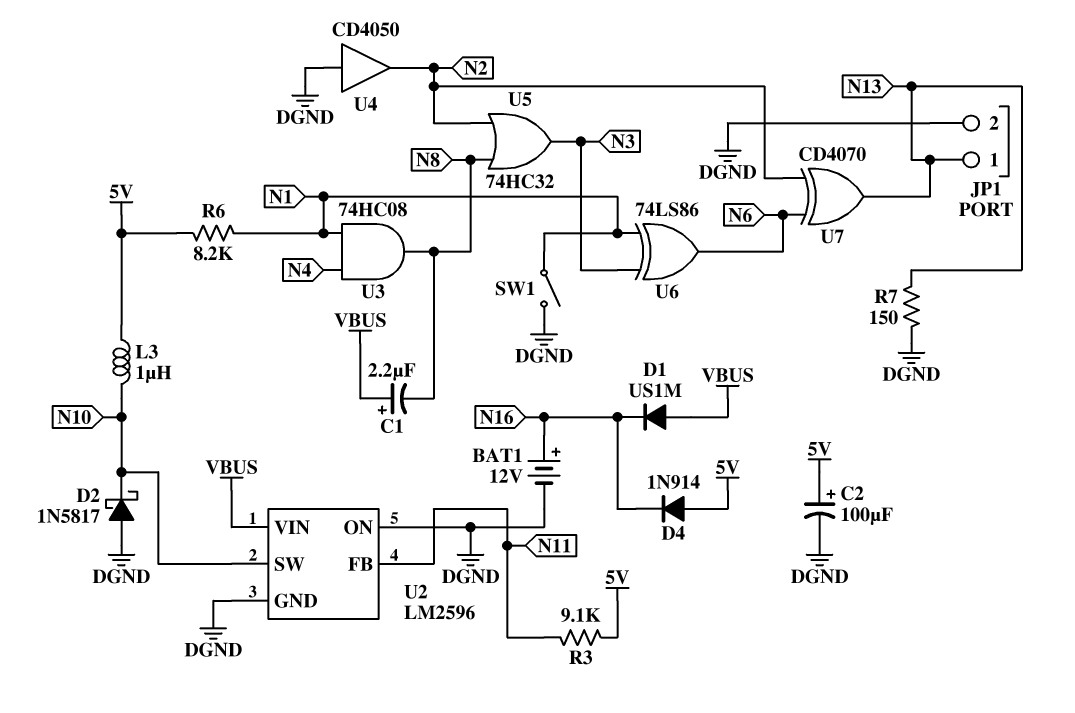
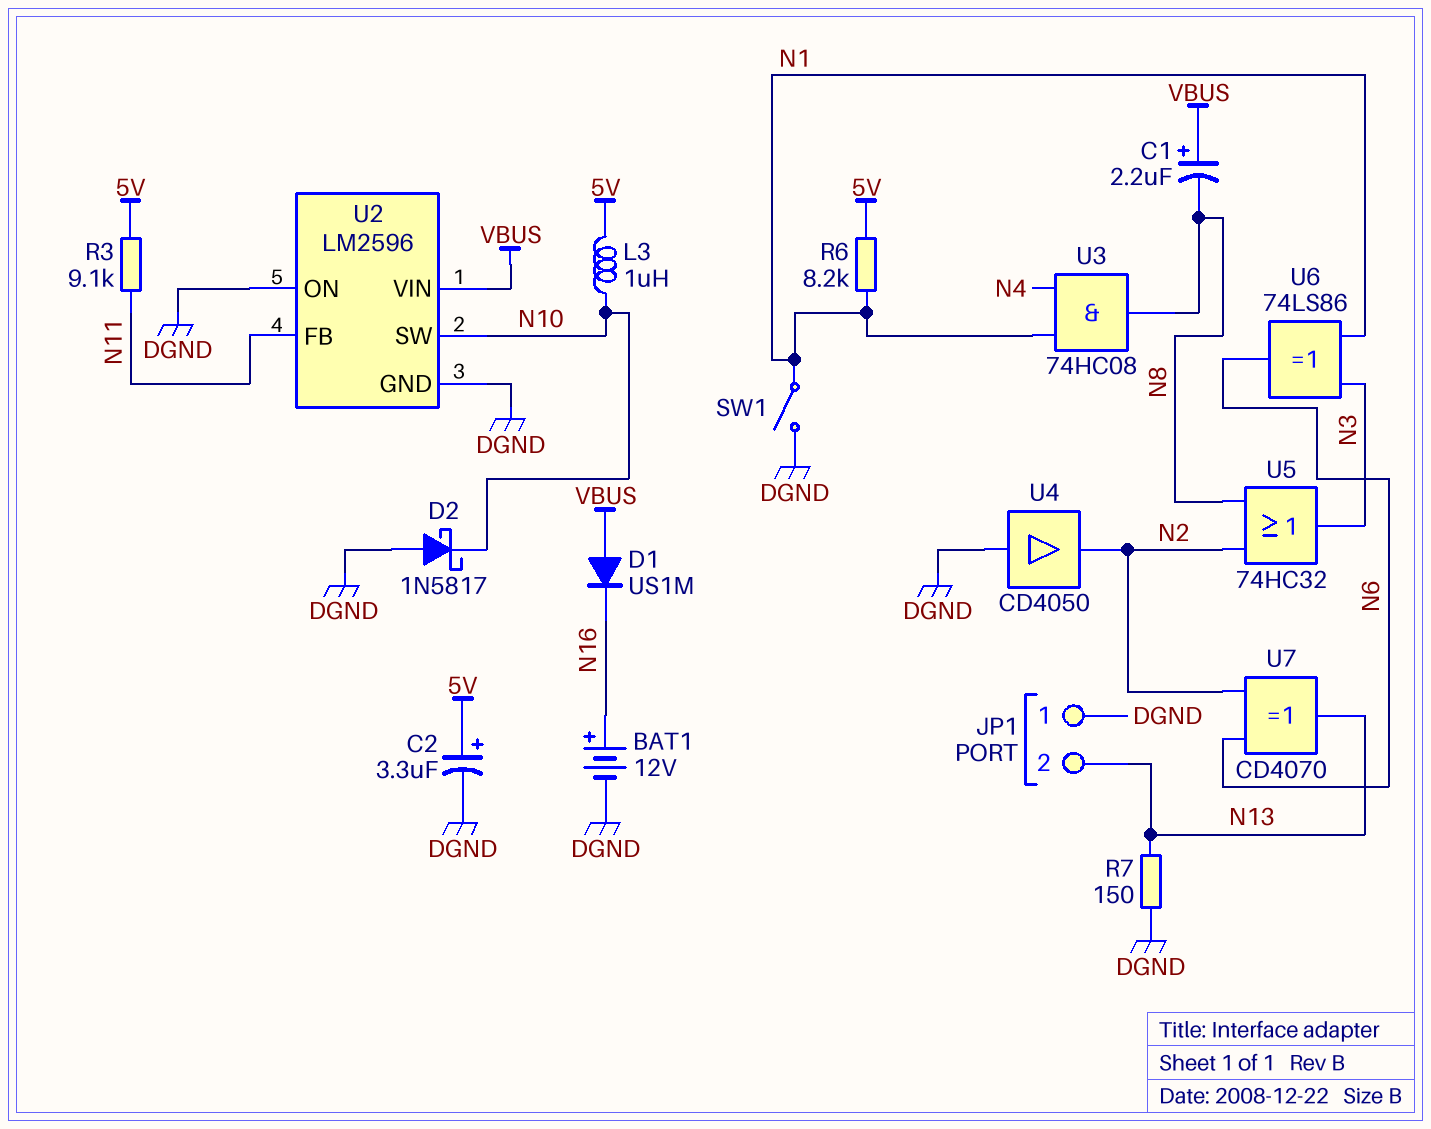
C2: 100uF (plus 5V, minus DGND) -> 3.3uF (plus 5V, minus DGND)
D4: diode 1N914 (A 5V, K N16) -> none
JP1 pin 1: N13 -> DGND
JP1 pin 2: DGND -> N13

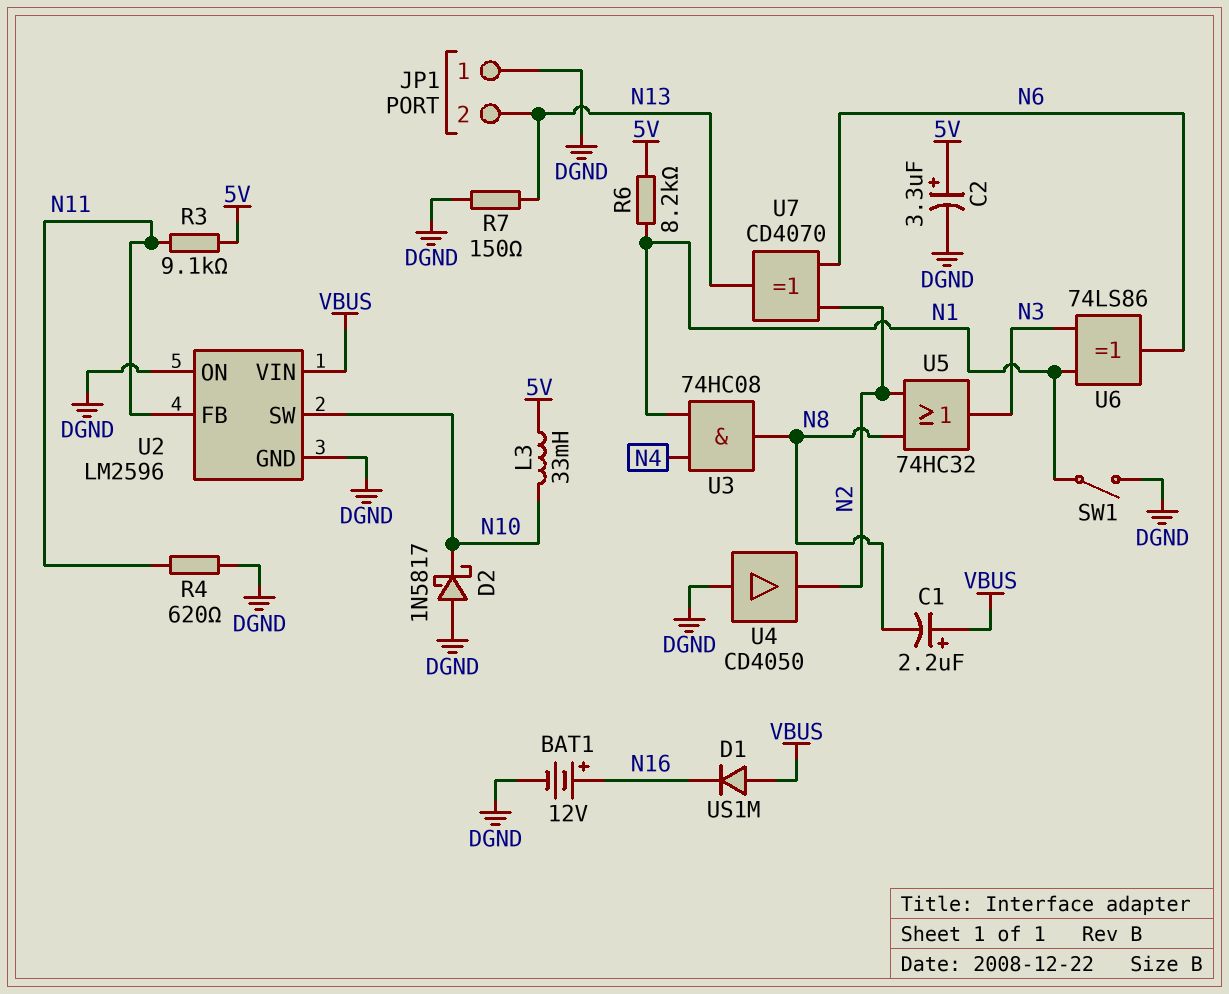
L3: 1uH (5V, N10) -> 33mH (5V, N10)
R4: none -> 620 (DGND, N11)

